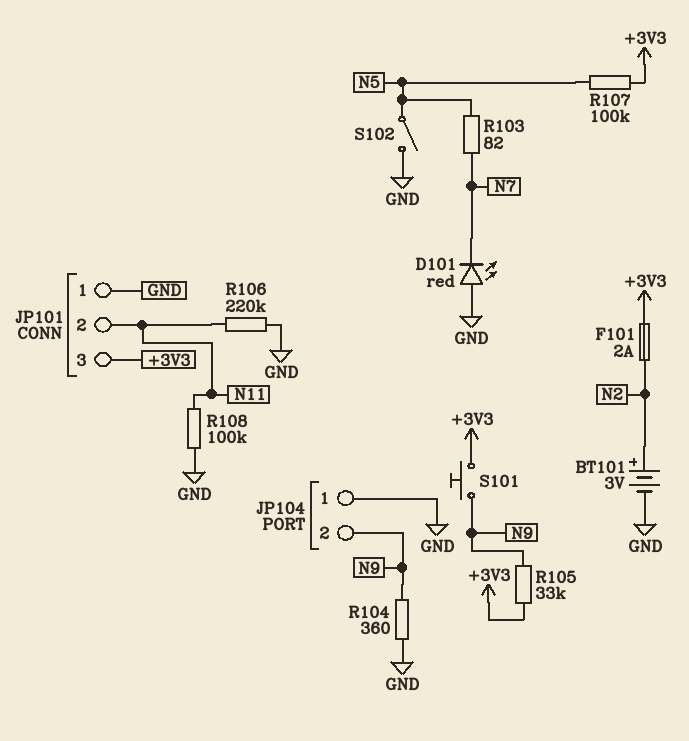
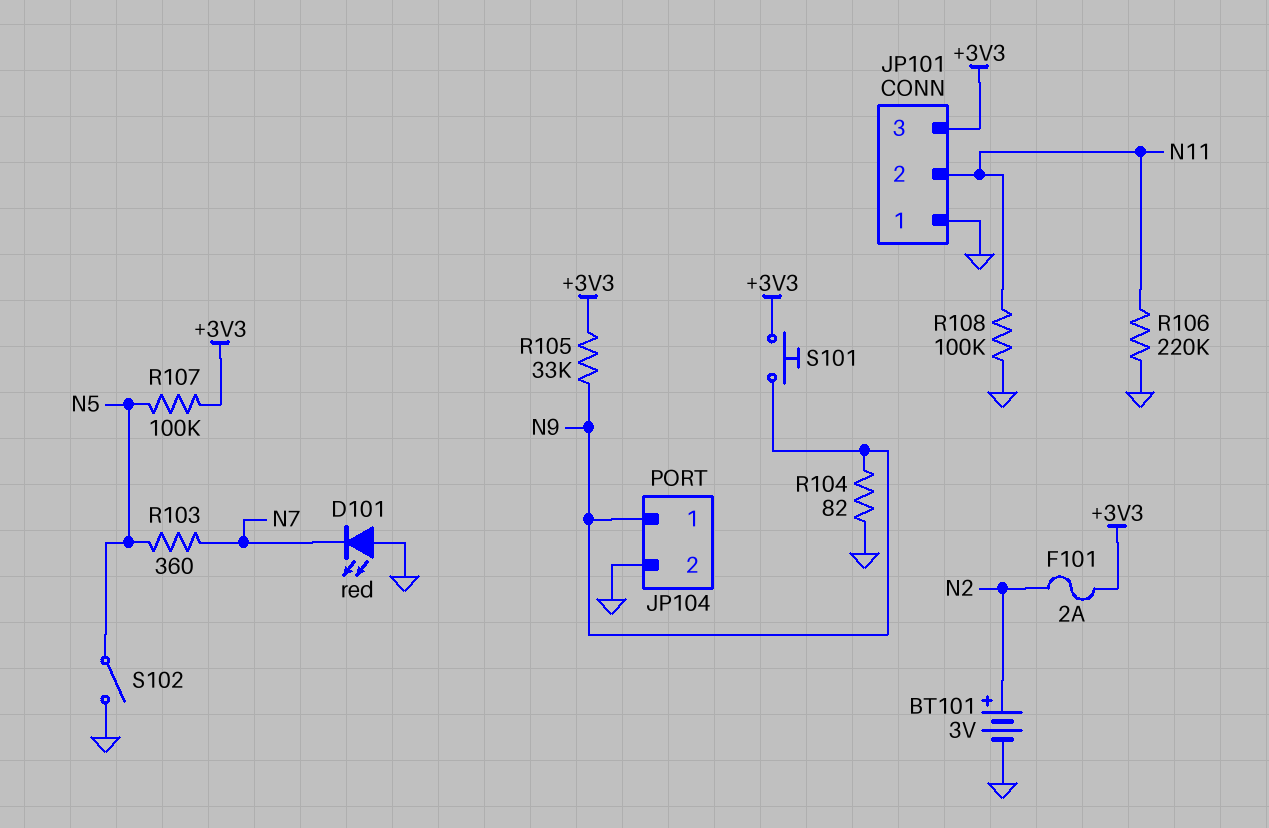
JP104 pin 1: GND -> N9
JP104 pin 2: N9 -> GND
R103: 82 (N5, N7) -> 360 (N5, N7)
R104: 360 (GND, N9) -> 82 (GND, N9)

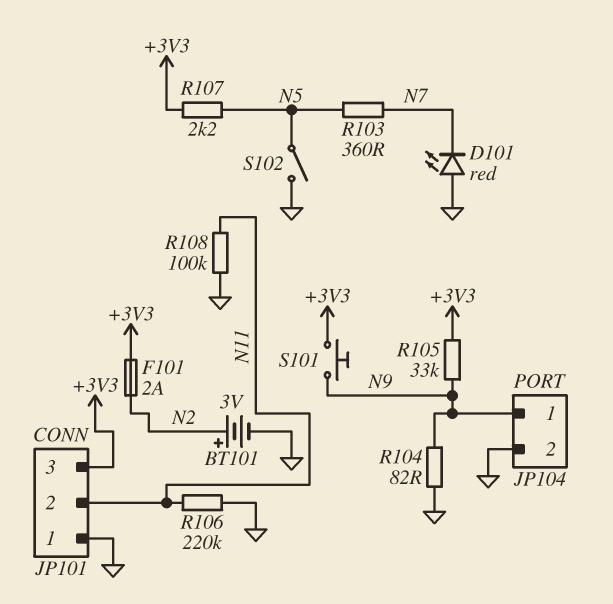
R107: 100k (+3V3, N5) -> 2.2k (+3V3, N5)

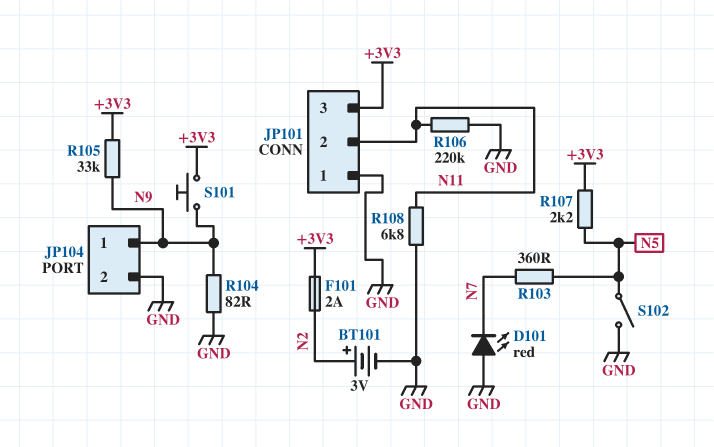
R108: 100k (GND, N11) -> 6.8k (GND, N11)

